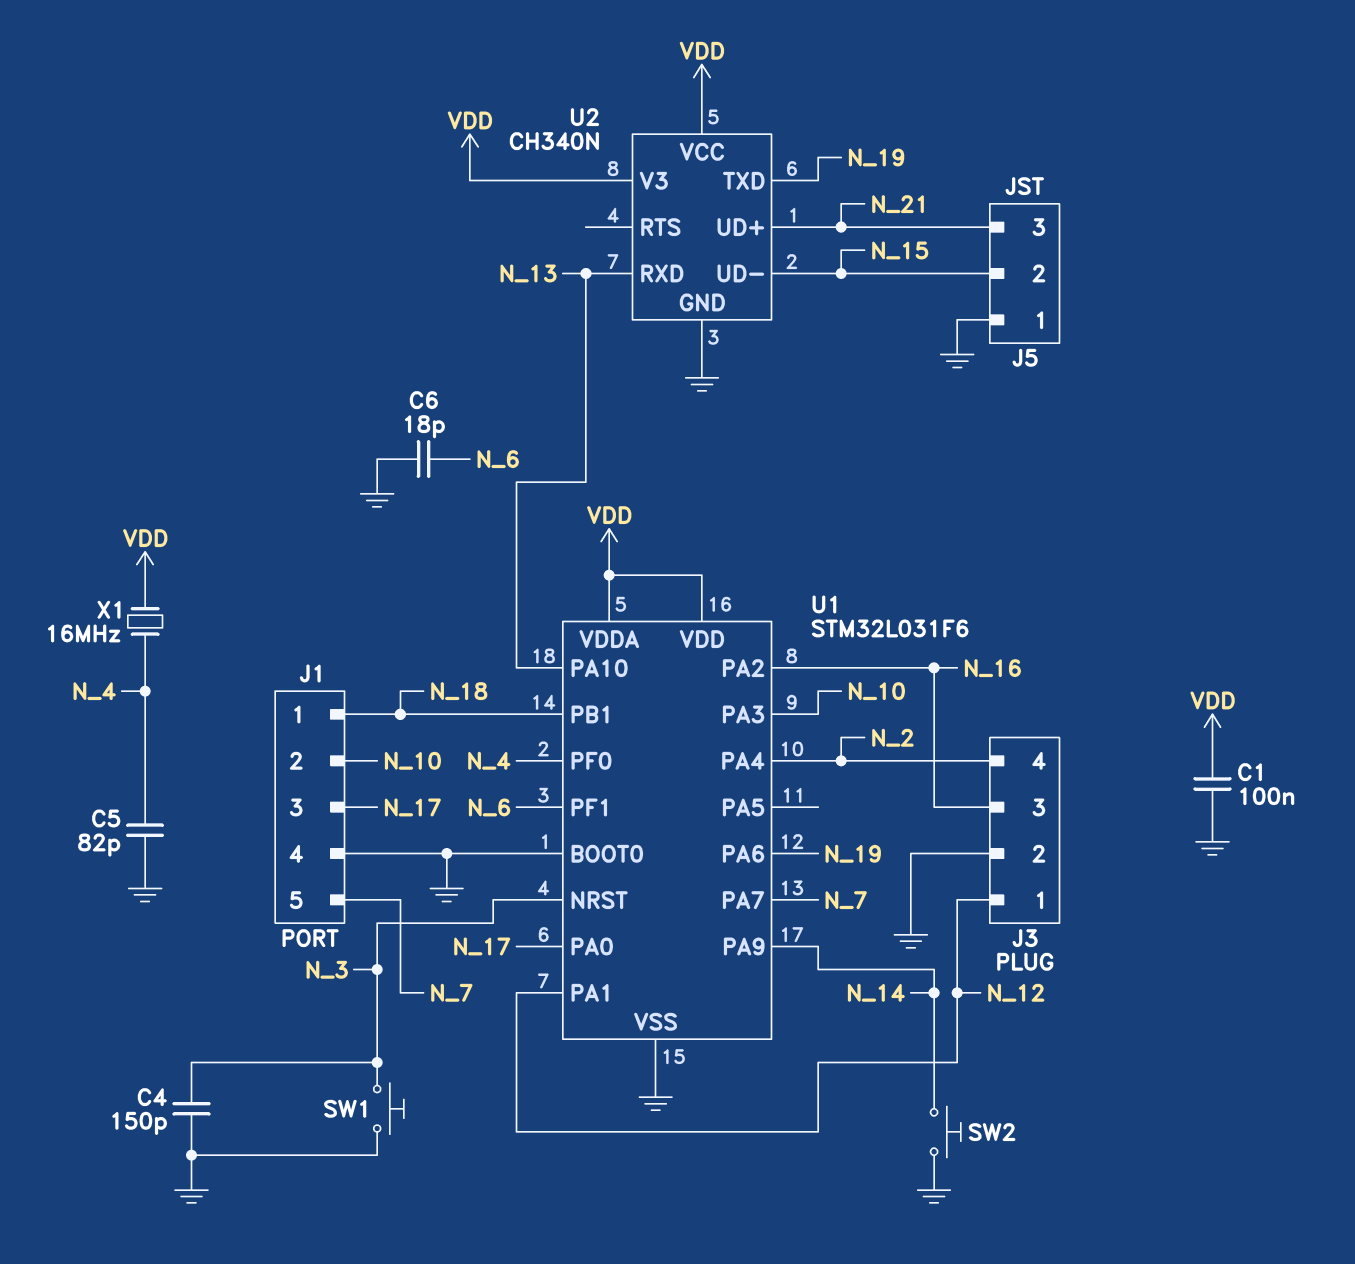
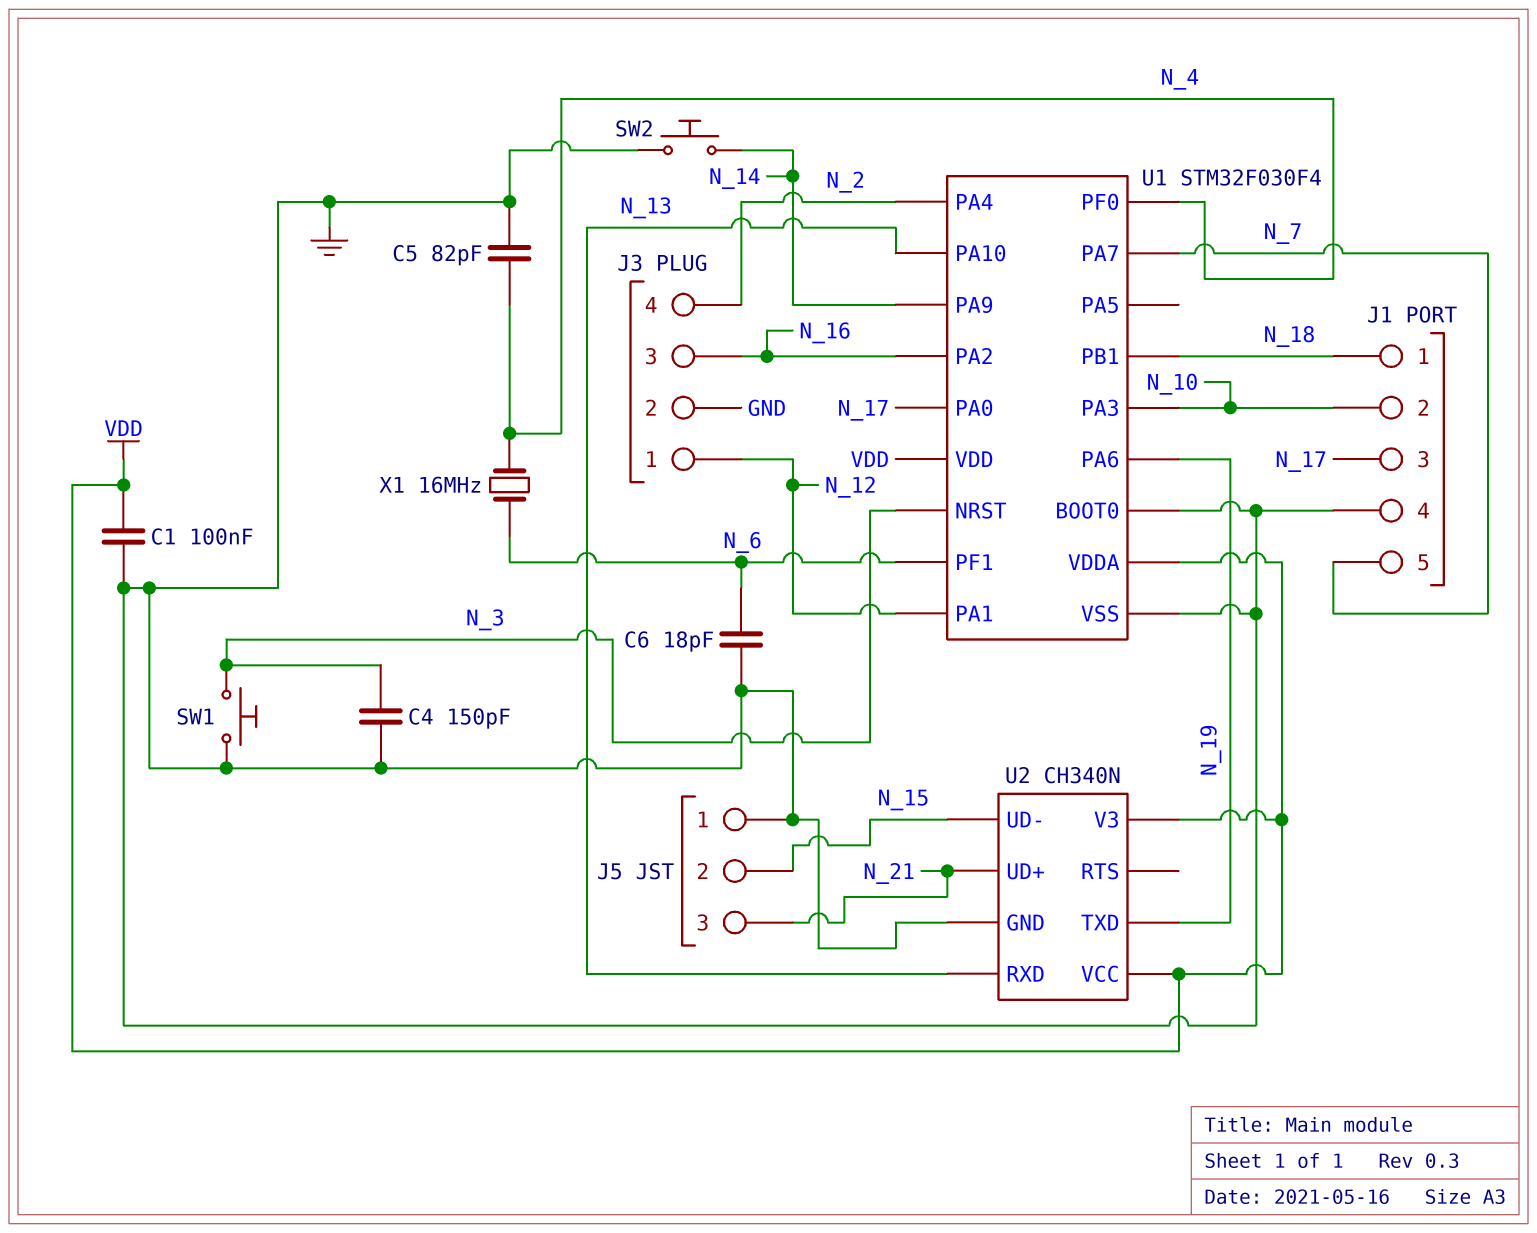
U1: STM32L031F6 -> STM32F030F4
X1: 16MHz (N_4, VDD) -> 16MHz (N_4, N_6)

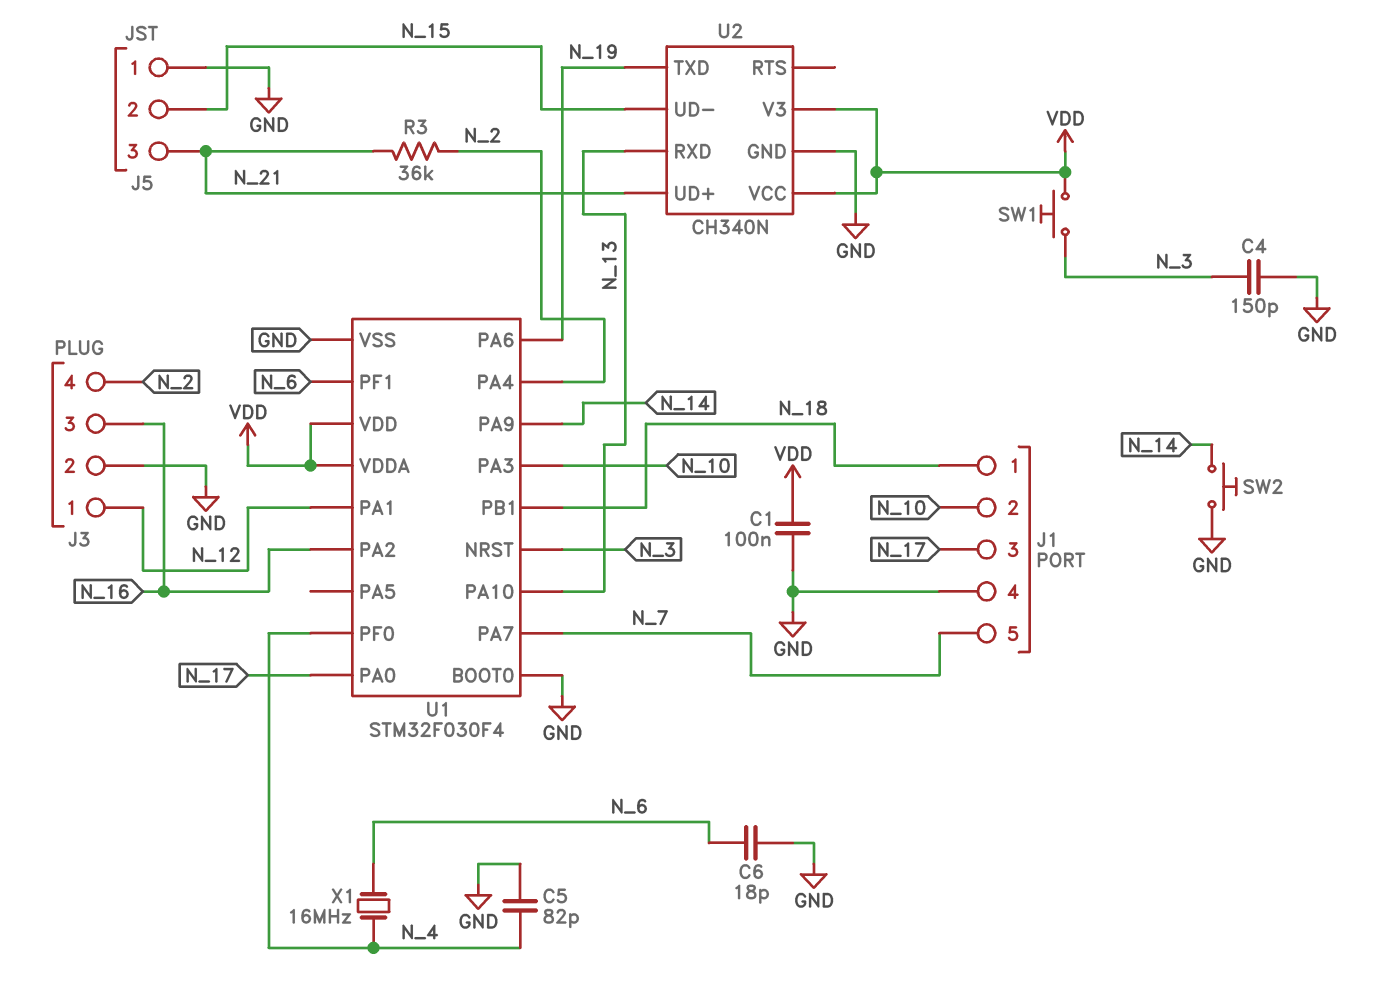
R3: none -> 36k (N_2, N_21)
SW1: button (GND, N_3) -> button (N_3, VDD)

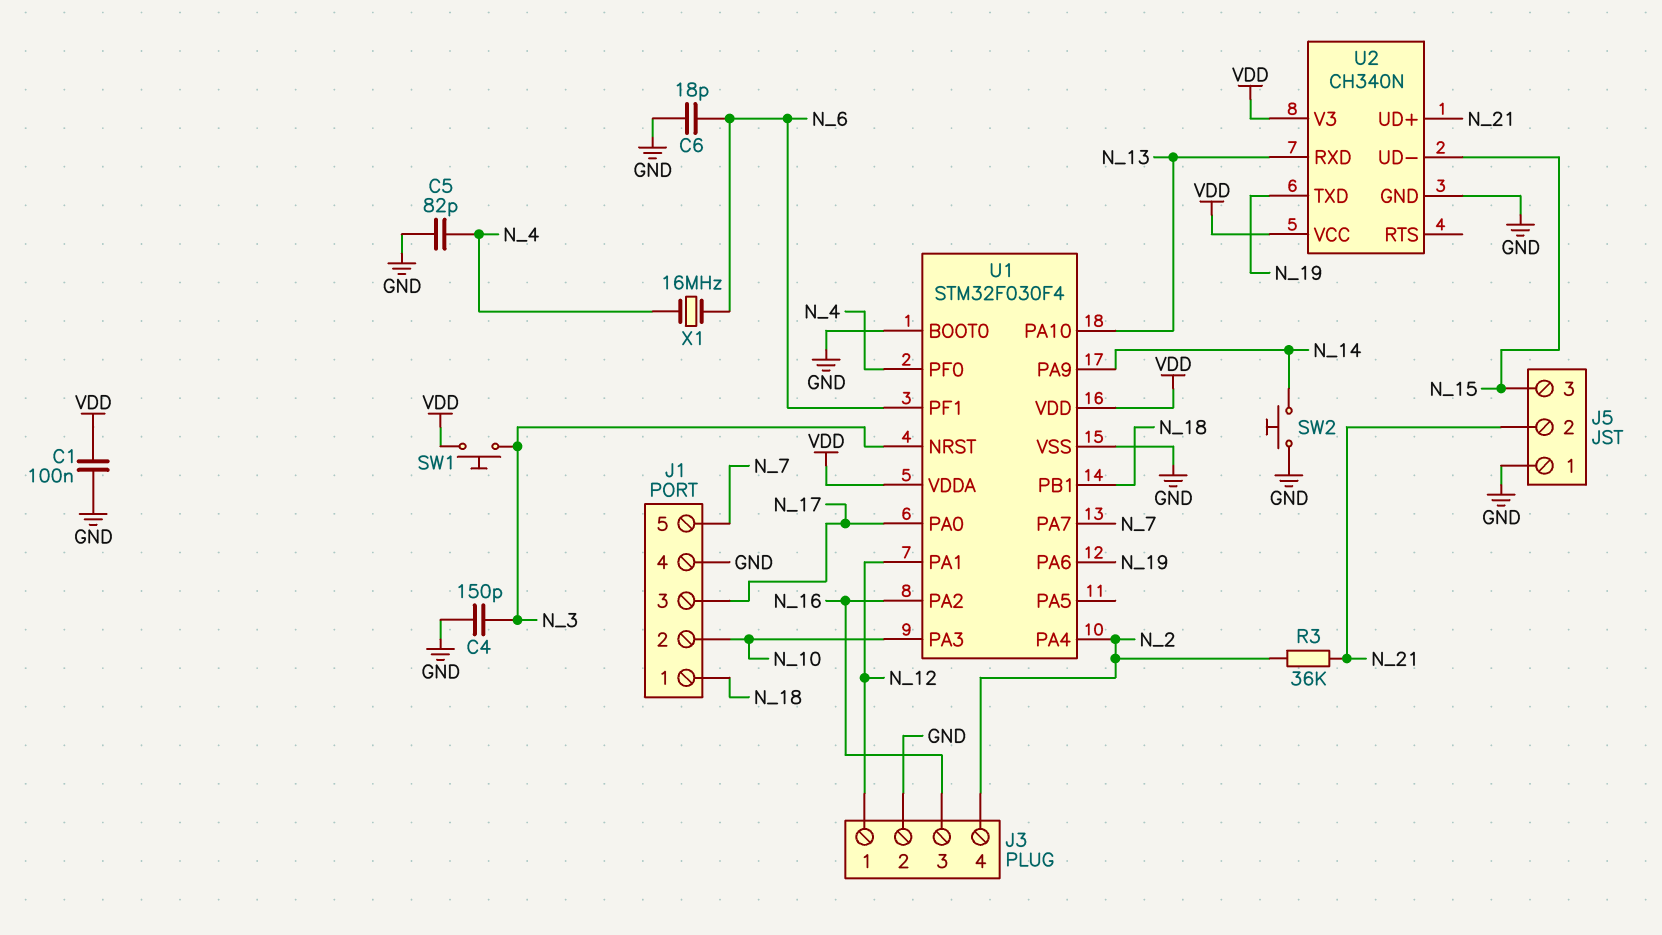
J5 pin 2: N_15 -> N_21
J5 pin 3: N_21 -> N_15

